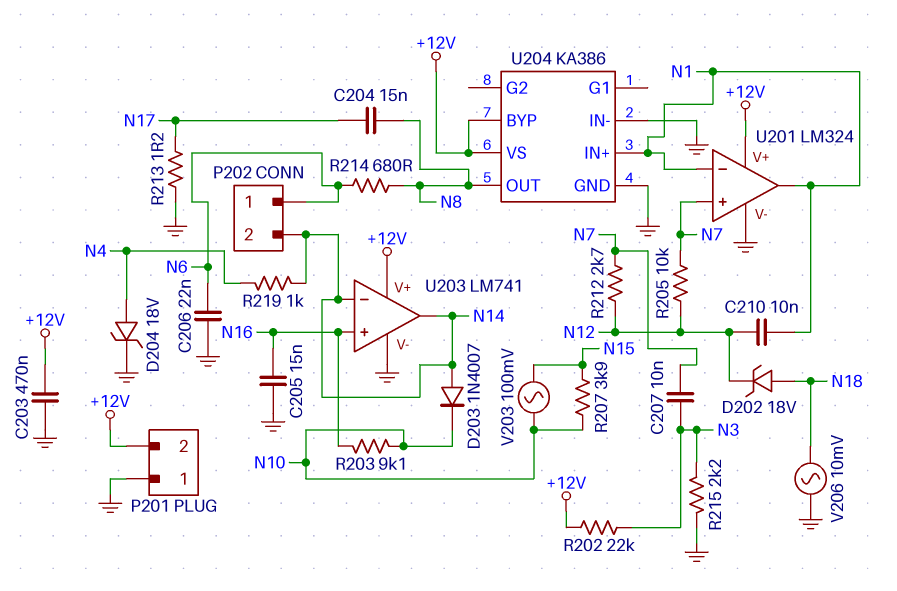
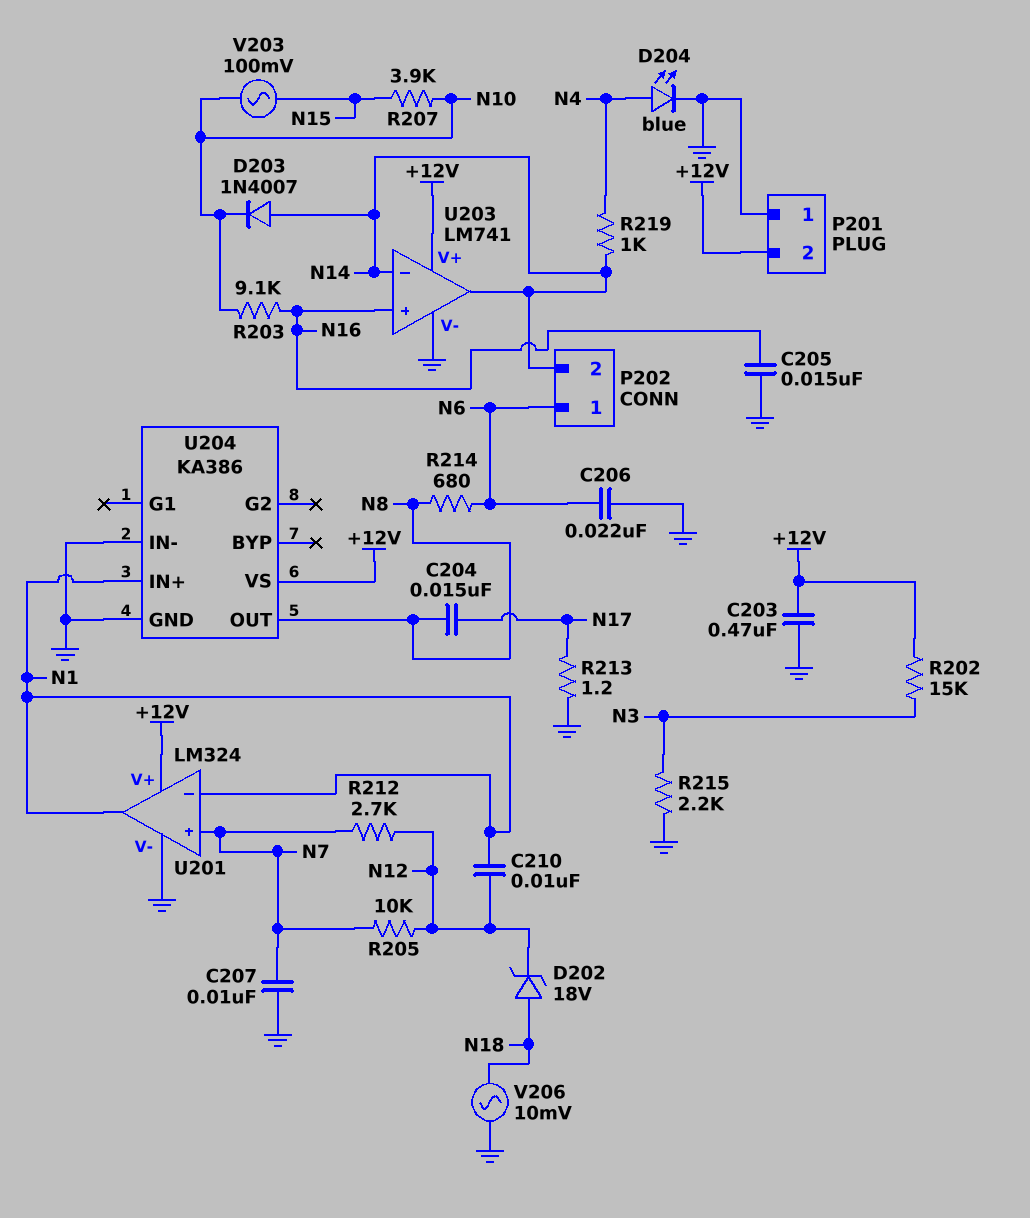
C207: 10nF (N3, N7) -> 10nF (GND, N7)
D204: zener 18V (A N4, K GND) -> LED blue (A N4, K GND)
R202: 22k (+12V, N3) -> 15k (+12V, N3)
U204 pin BYP: +12V -> none

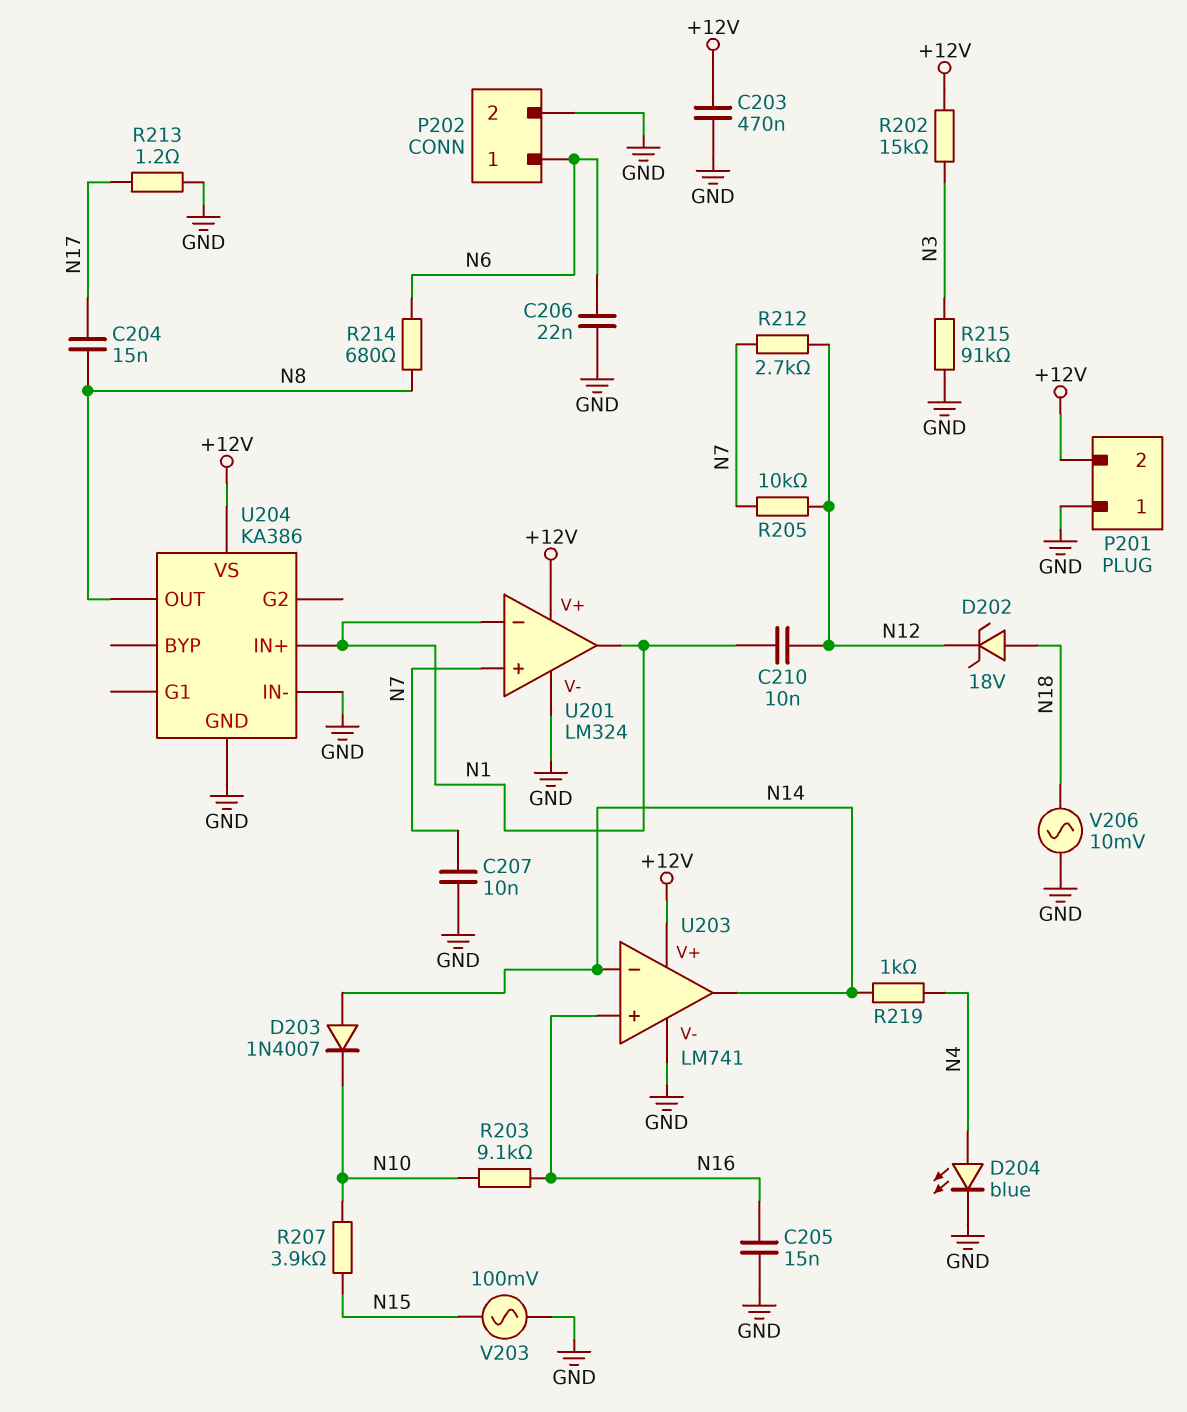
P202 pin 2: N14 -> GND
R215: 2.2k (GND, N3) -> 91k (GND, N3)
V203: AC 100mV (N10, N15) -> AC 100mV (GND, N15)

